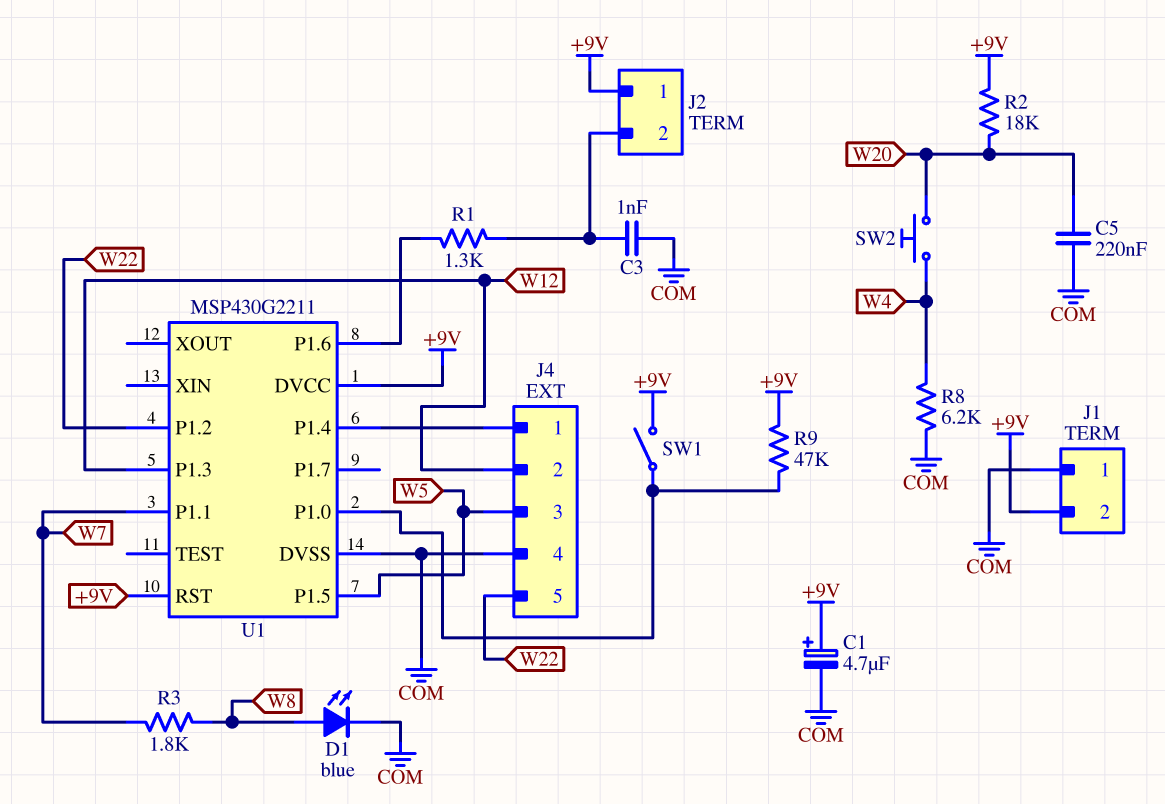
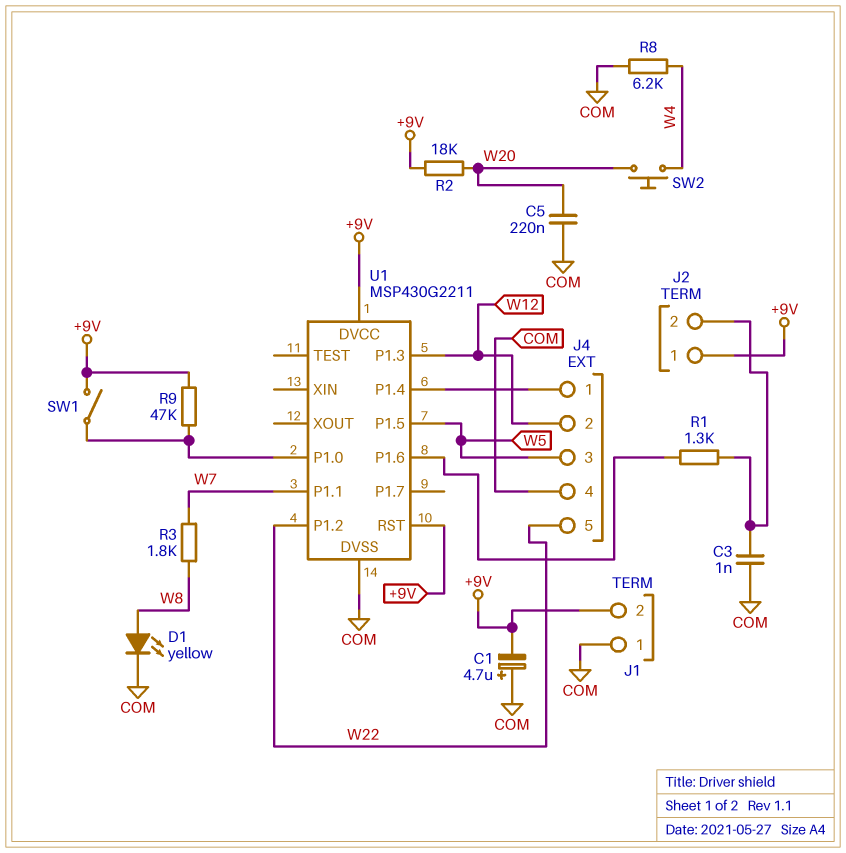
C1: 4.7uF (plus +9V, minus COM) -> 4.7uF (plus COM, minus +9V)
D1: LED blue (A W8, K COM) -> LED yellow (A W8, K COM)

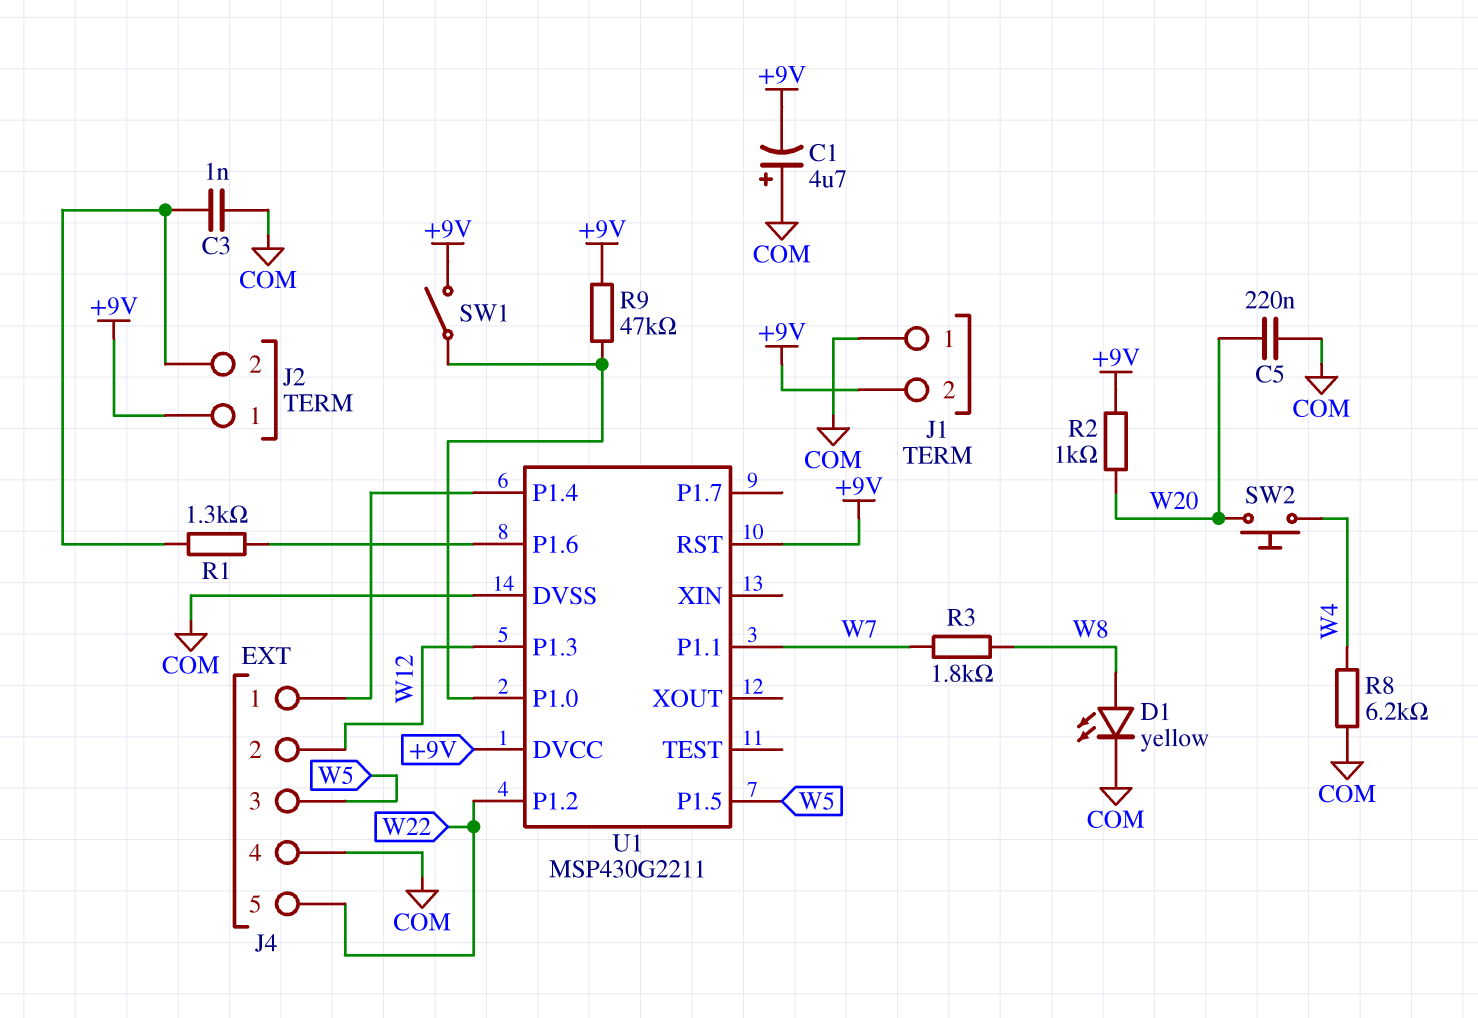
R2: 18k (+9V, W20) -> 1k (+9V, W20)

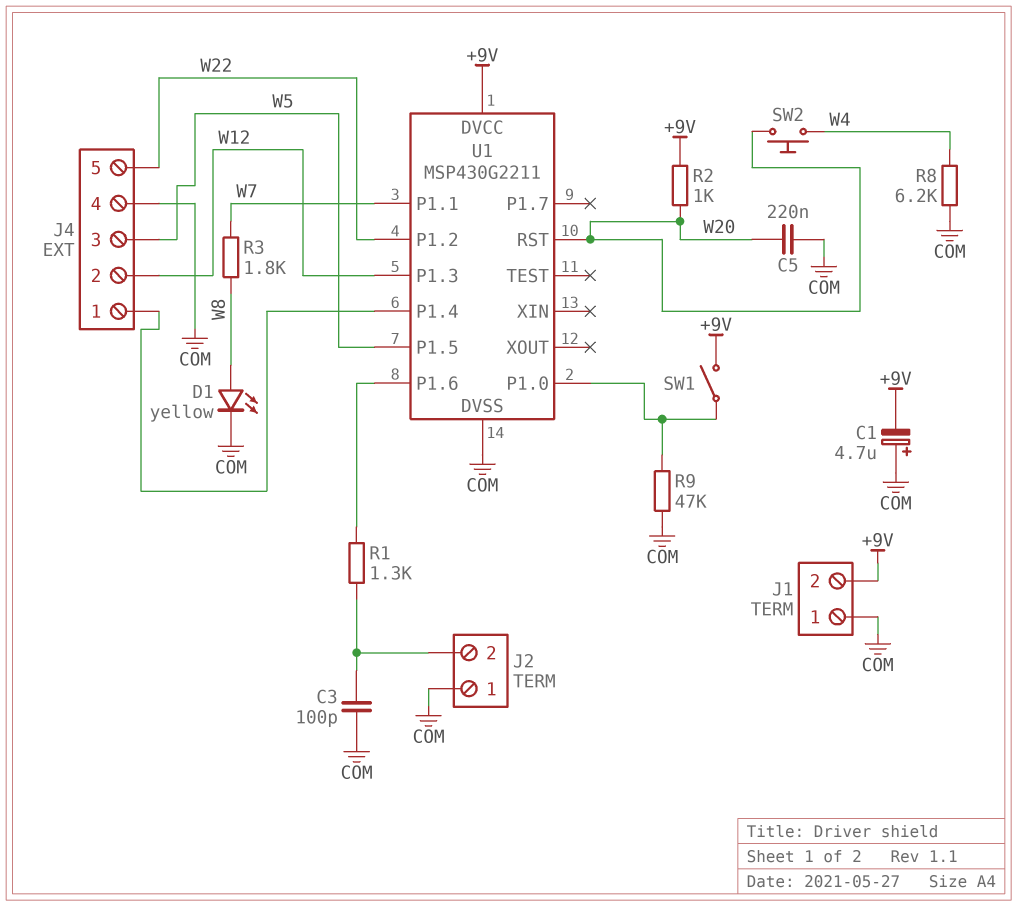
C3: 1nF (COM, J2/2) -> 100pF (COM, J2/2)
J2 pin 1: +9V -> COM
R9: 47k (+9V, U1/P1.0) -> 47k (COM, U1/P1.0)
U1 pin RST: +9V -> W20

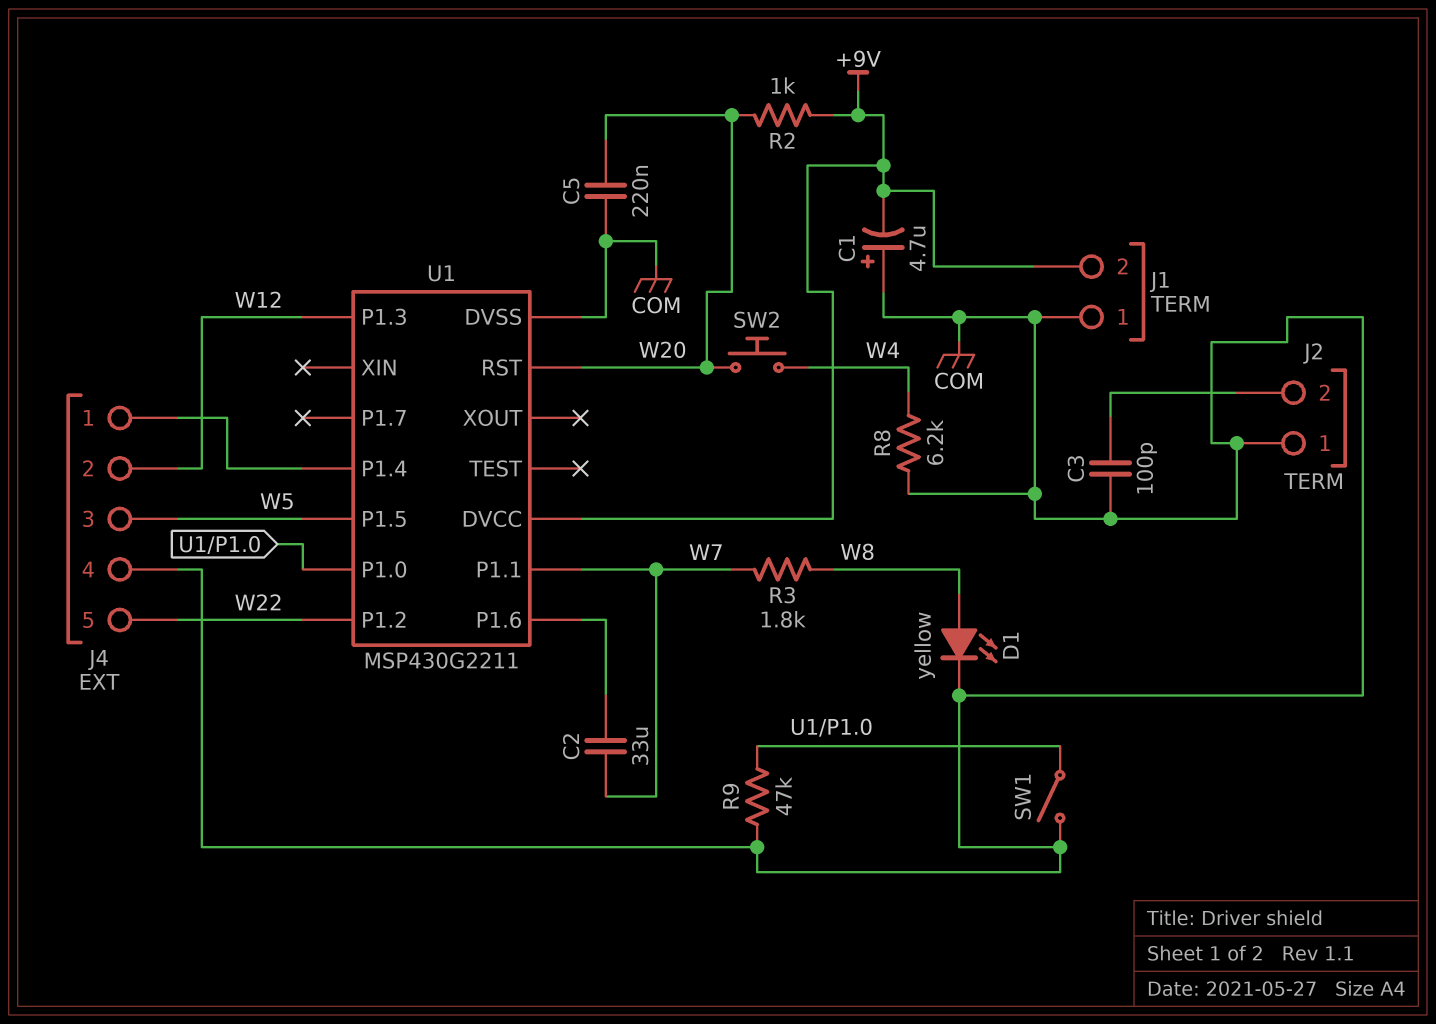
C2: none -> 33uF (U1/P1.6, W7)
R1: 1.3k (J2/2, U1/P1.6) -> none
SW1: switch (+9V, U1/P1.0) -> switch (COM, U1/P1.0)

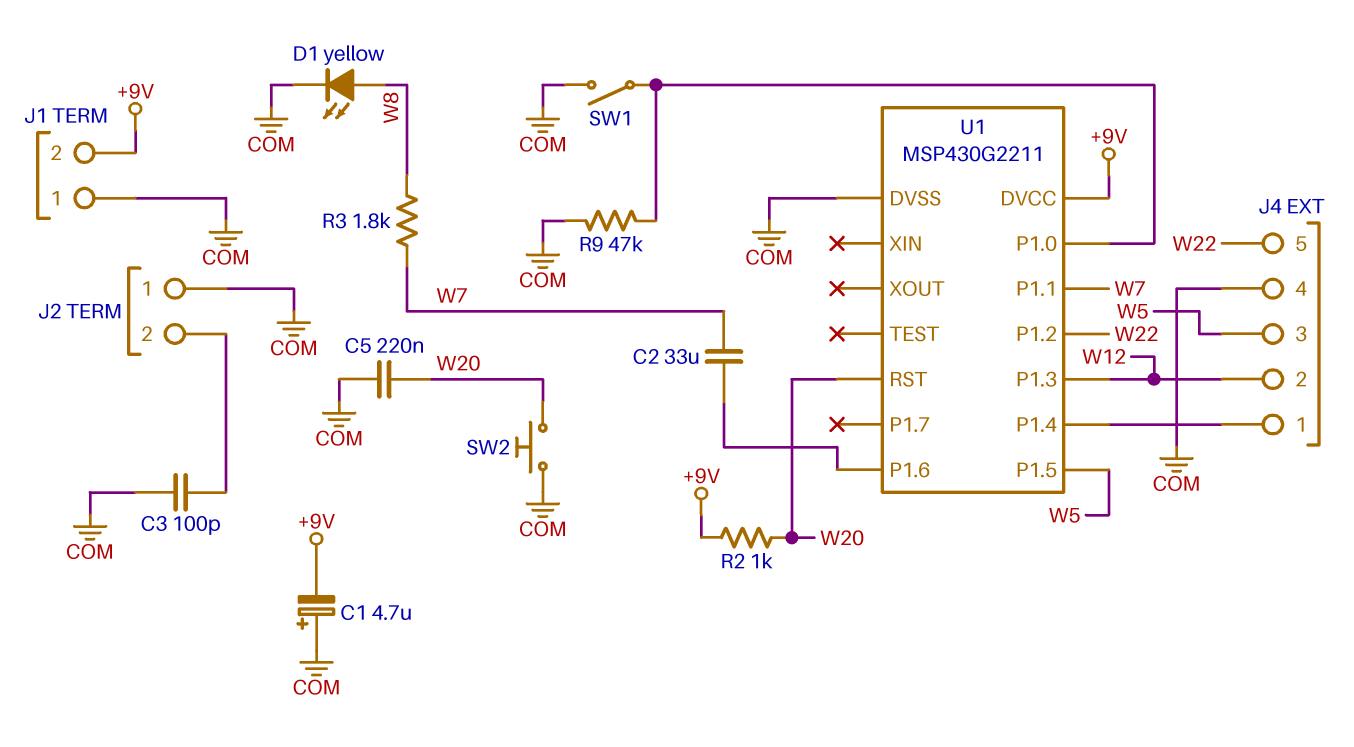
R8: 6.2k (COM, W4) -> none
SW2: button (W4, W20) -> button (COM, W20)

